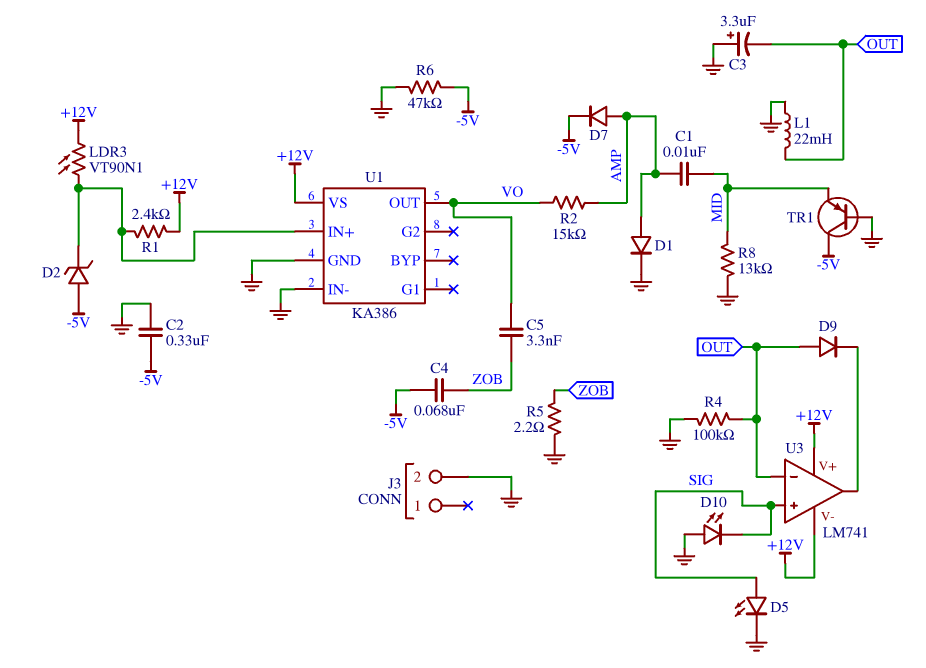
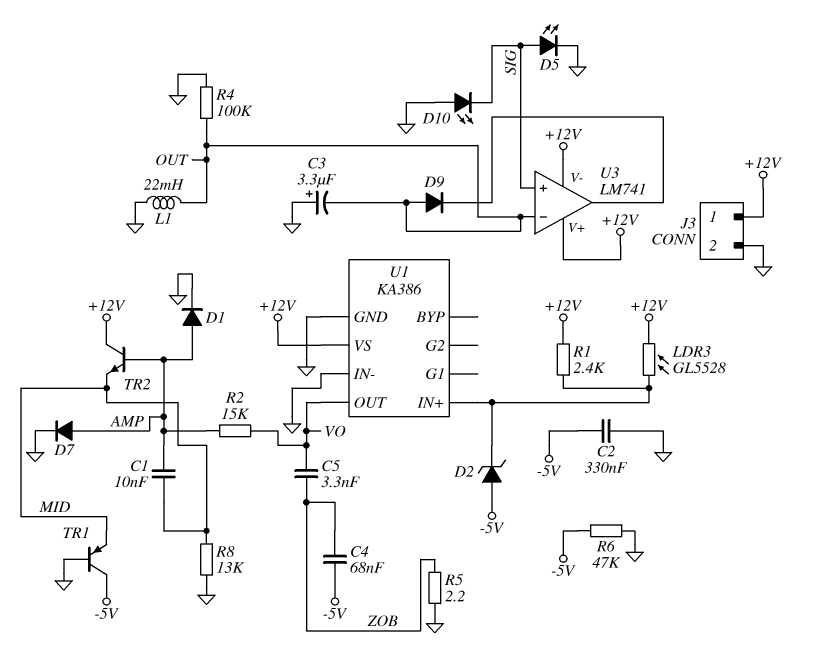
D7: diode (A AMP, K -5V) -> diode (A AMP, K GND)
J3 pin 1: none -> +12V
LDR3: VT90N1 (+12V, U1/IN+) -> GL5528 (+12V, U1/IN+)
TR2: none -> NPN (B AMP, C +12V, E MID)

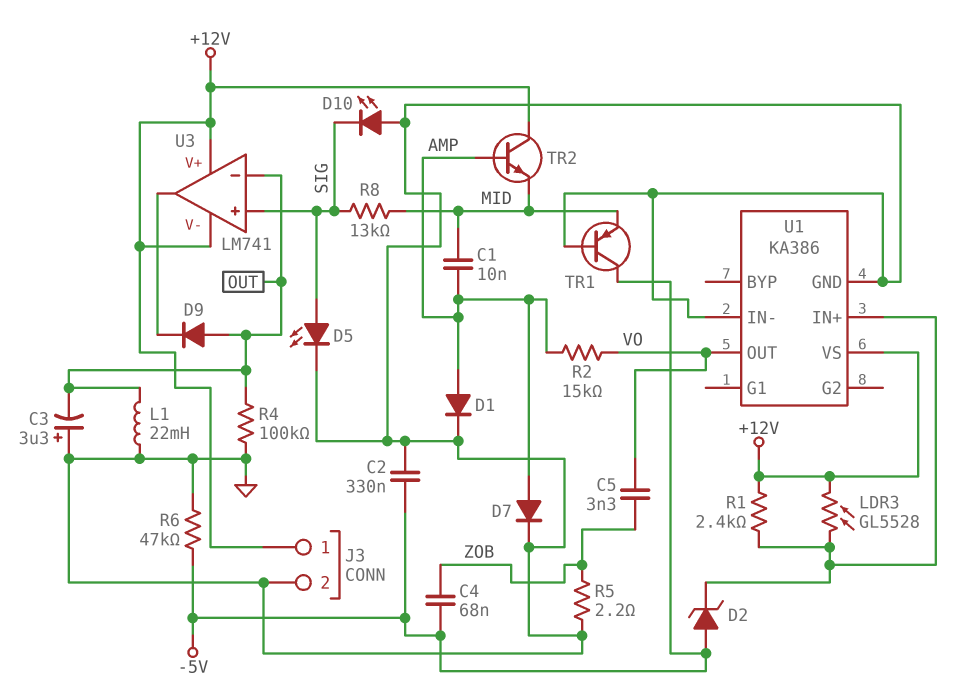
R8: 13k (GND, MID) -> 13k (MID, SIG)

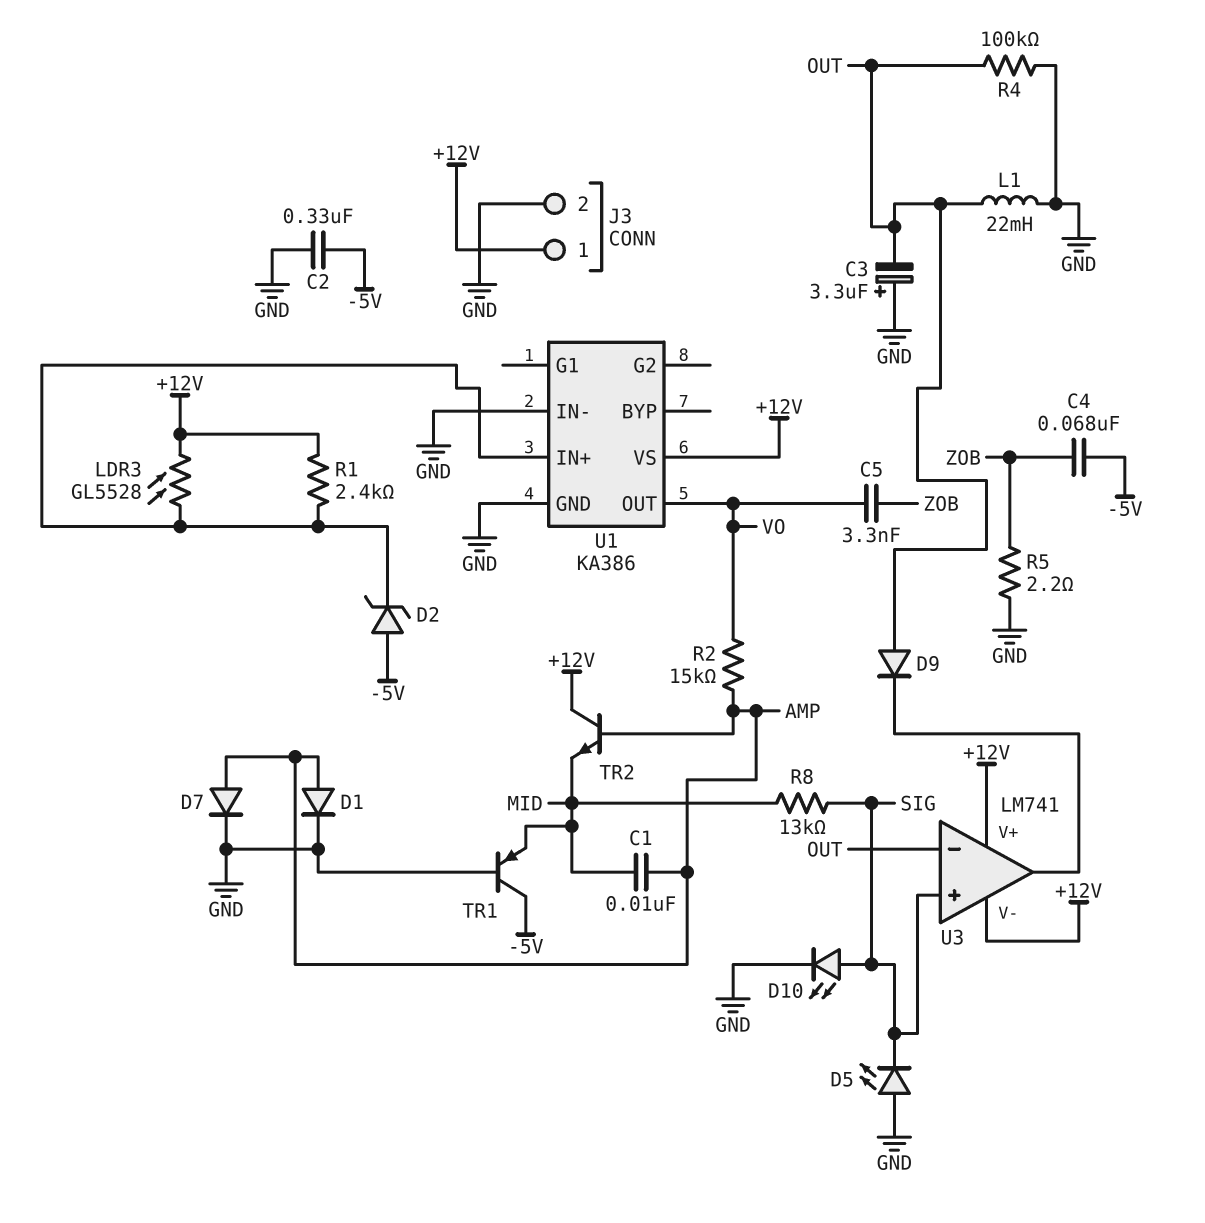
D5: LED (A SIG, K GND) -> LED (A GND, K SIG)
D10: LED (A GND, K SIG) -> LED (A SIG, K GND)
R6: 47k (-5V, GND) -> none

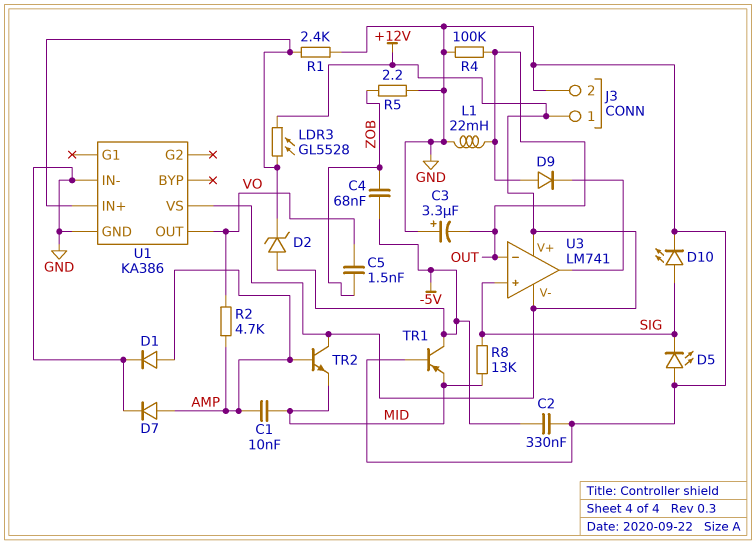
C5: 3.3nF (VO, ZOB) -> 1.5nF (VO, ZOB)
R1: 2.4k (+12V, U1/IN+) -> 2.4k (GND, U1/IN+)
R2: 15k (AMP, VO) -> 4.7k (AMP, VO)

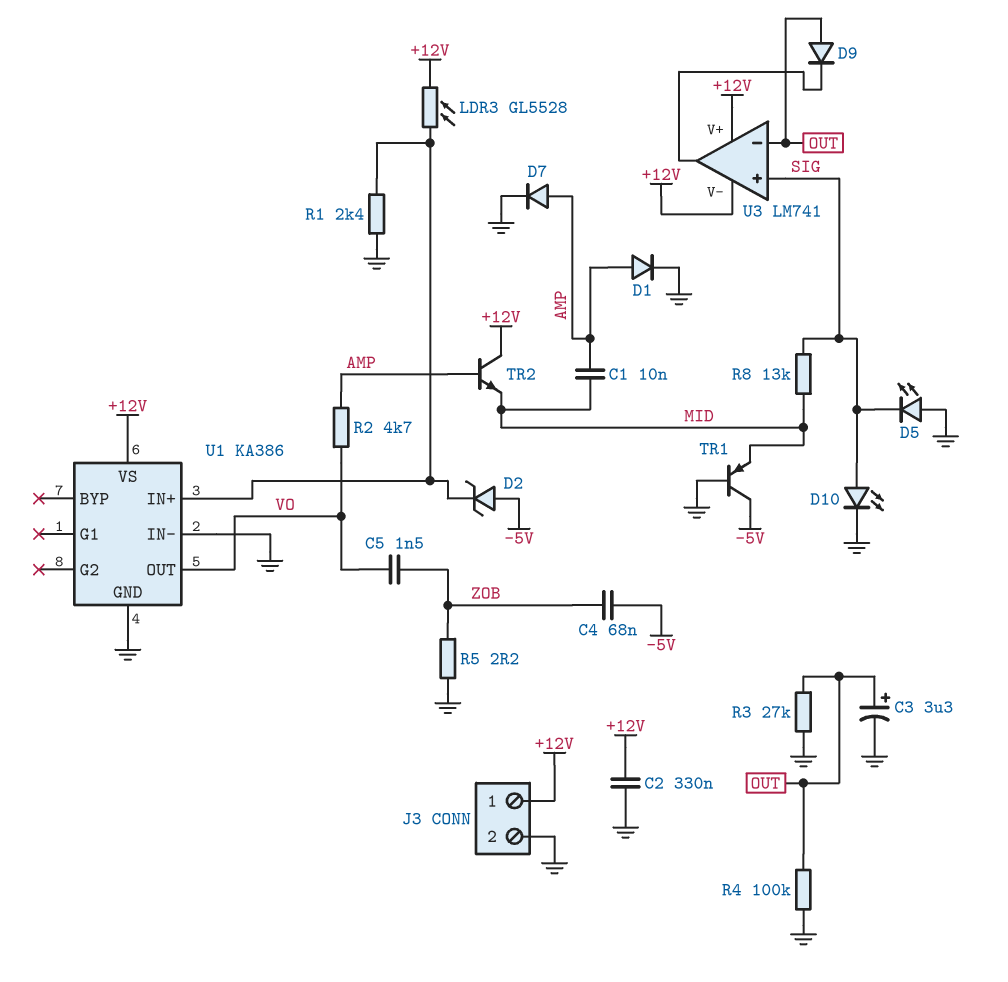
C2: 330nF (-5V, GND) -> 330nF (+12V, GND)
C3: 3.3uF (plus GND, minus OUT) -> 3.3uF (plus OUT, minus GND)
L1: 22mH (GND, OUT) -> none
R3: none -> 27k (GND, OUT)

